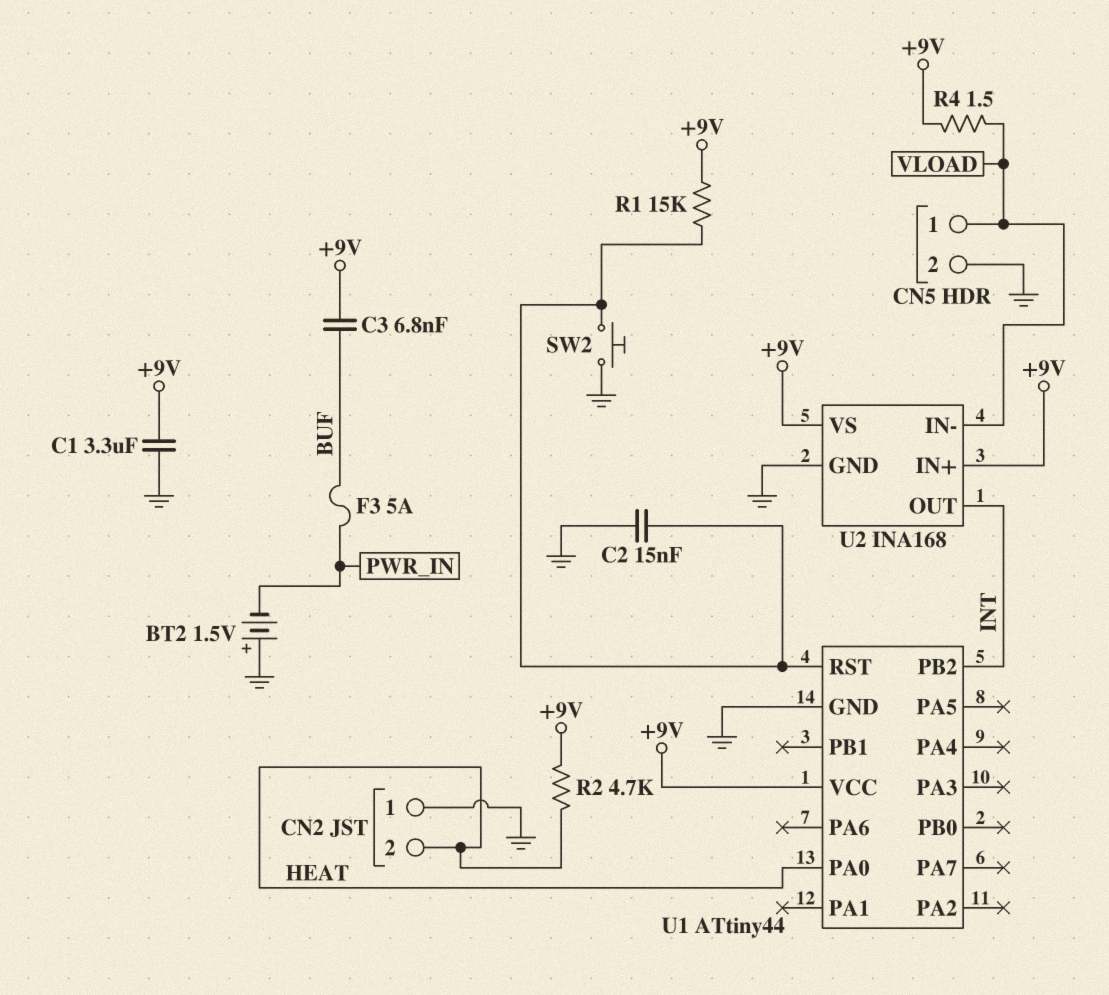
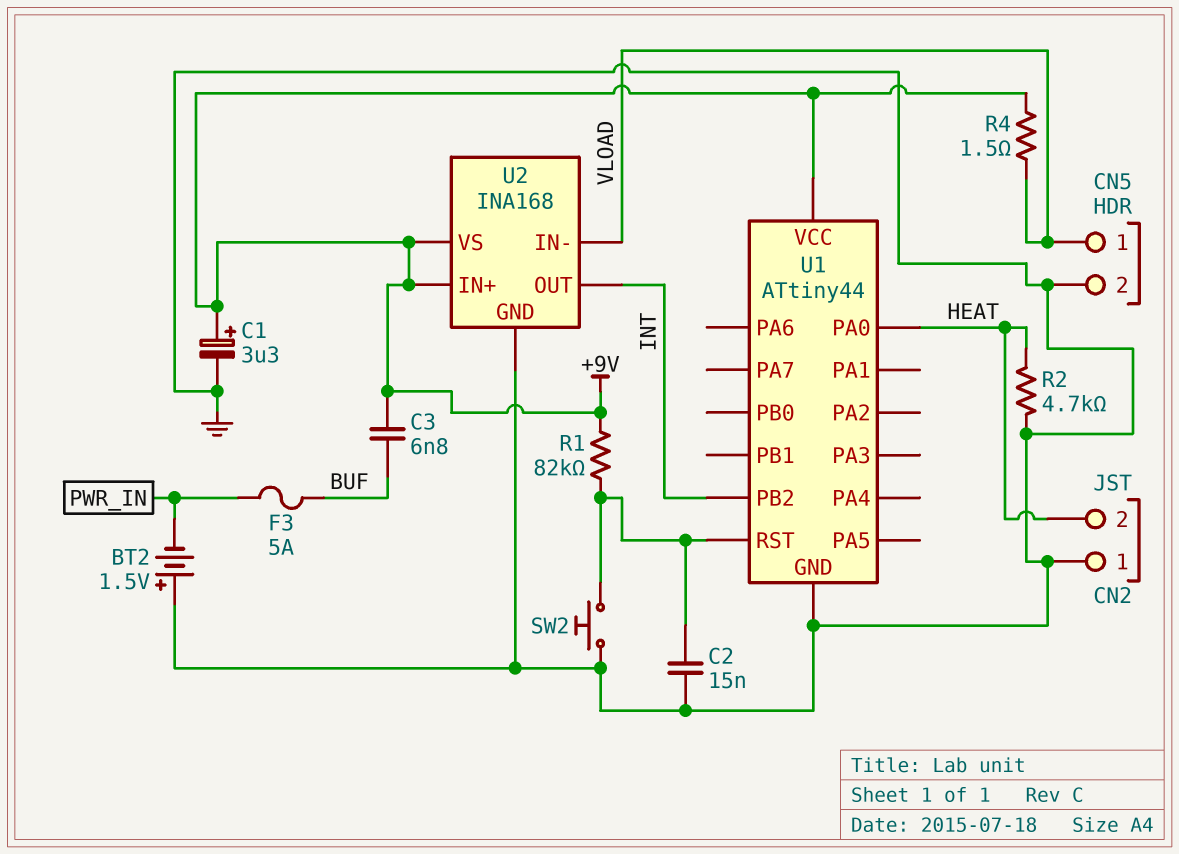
C1: 3.3uF (+9V, GND) -> 3.3uF (plus +9V, minus GND)
R1: 15k (+9V, U1/RST) -> 82k (+9V, U1/RST)
R2: 4.7k (+9V, HEAT) -> 4.7k (GND, HEAT)

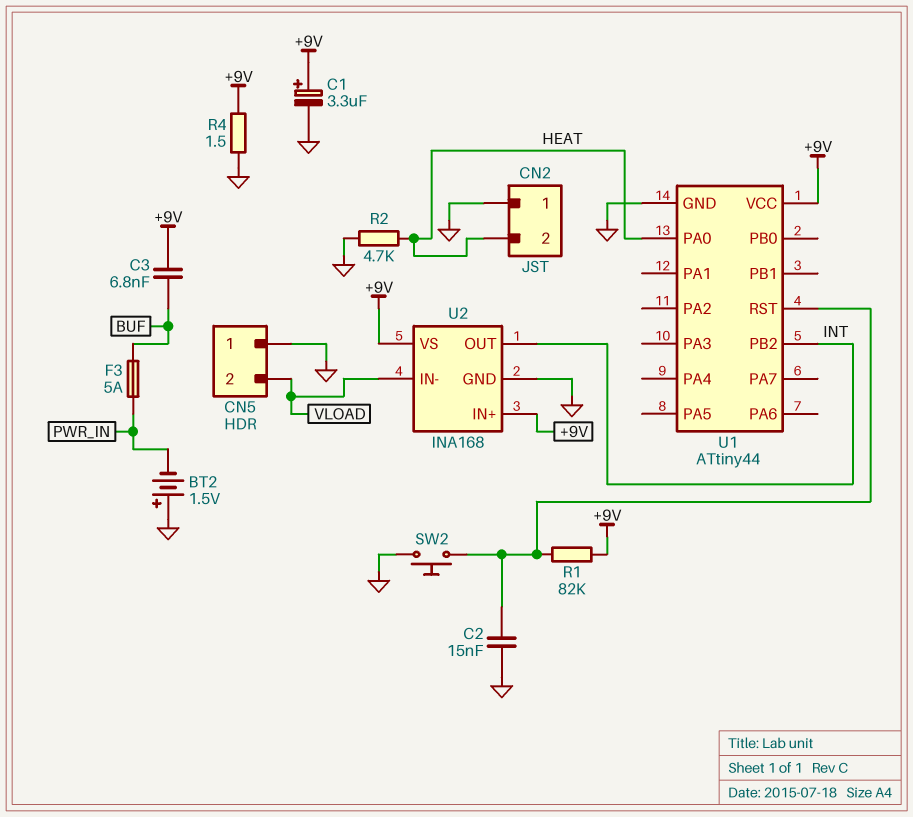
CN5 pin 1: VLOAD -> GND
CN5 pin 2: GND -> VLOAD
R4: 1.5 (+9V, VLOAD) -> 1.5 (+9V, GND)

